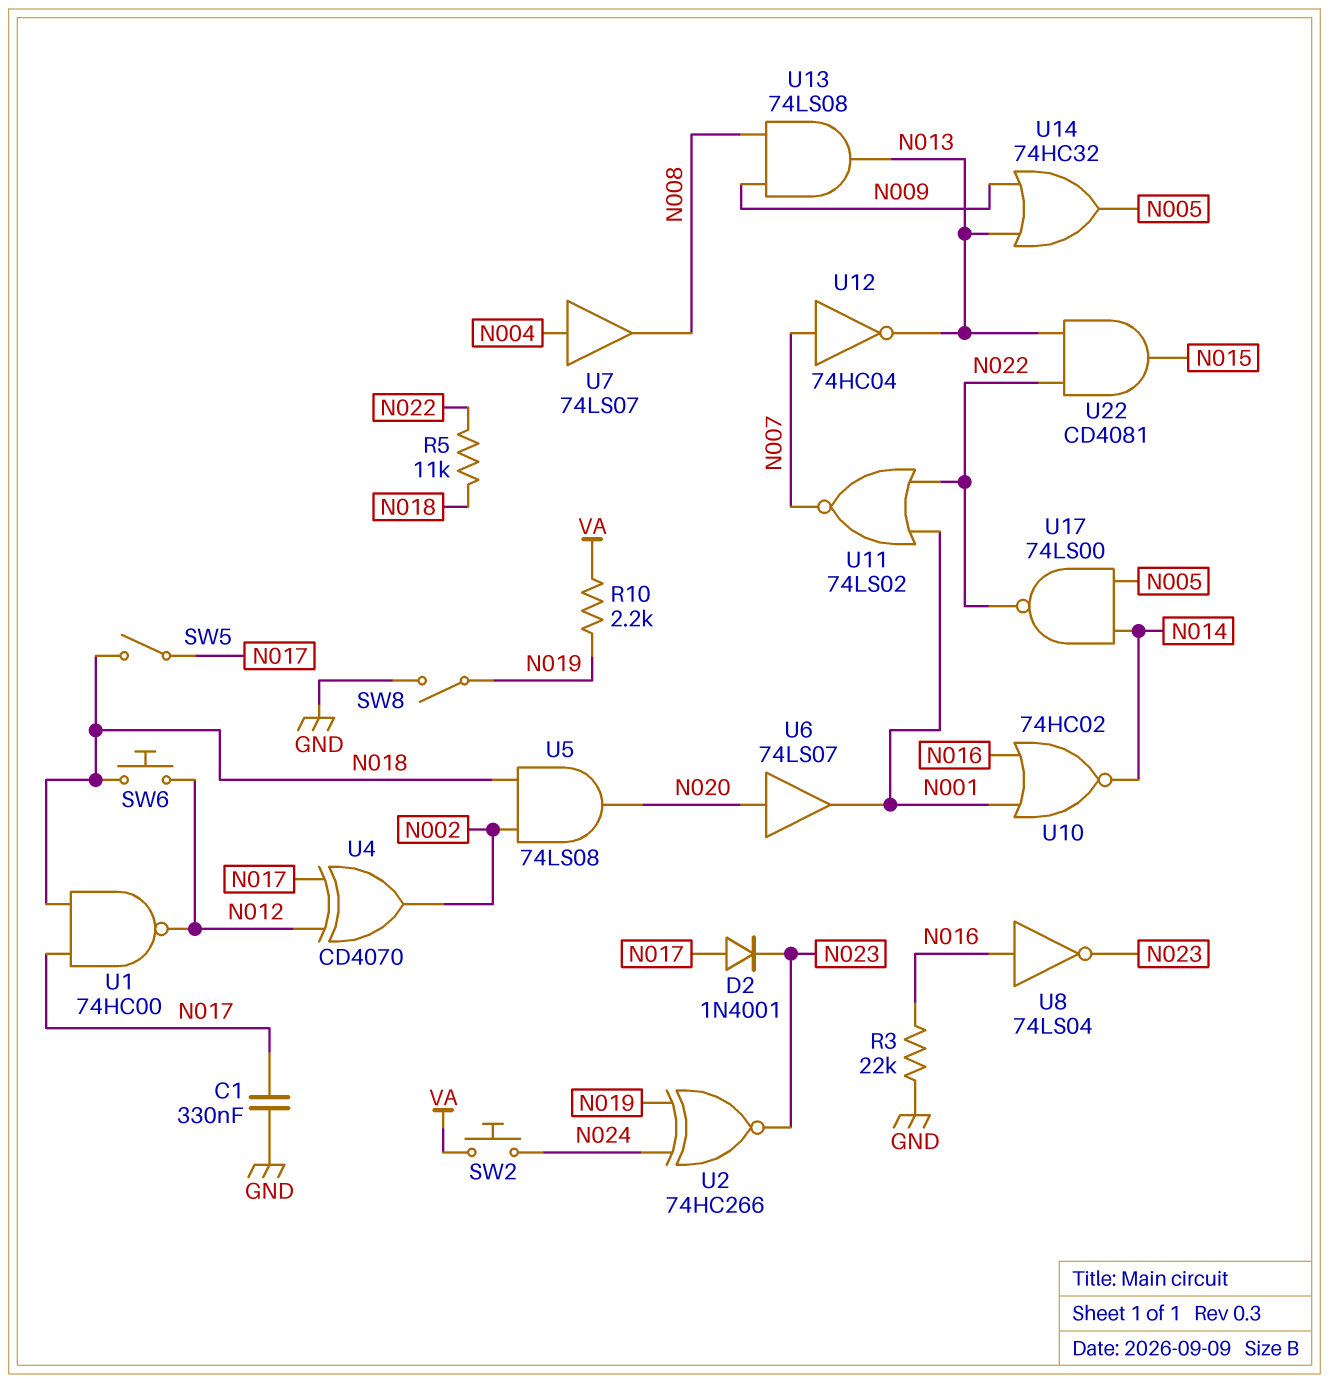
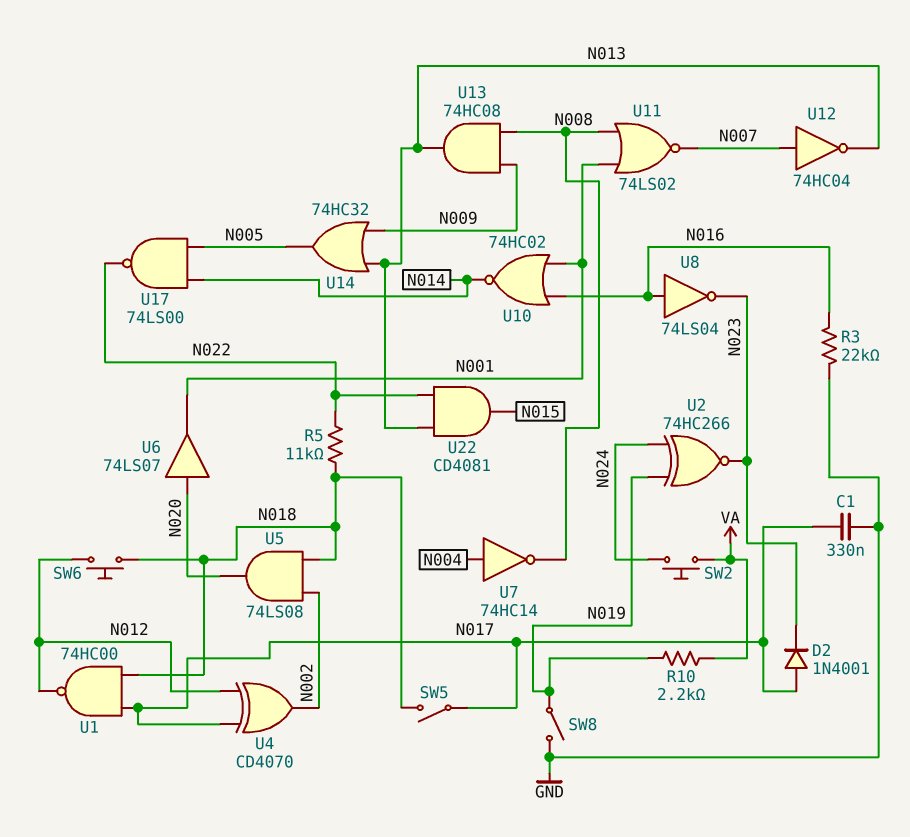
U7: buffer 74LS07 (in N004, out N008) -> NOT 74HC14 (in N004, out N008)
U11: NOR 74LS02 (in N001, in N022, out N007) -> NOR 74LS02 (in N001, in N008, out N007)
U13: AND 74LS08 (in N008, in N009, out N013) -> AND 74HC08 (in N008, in N009, out N013)

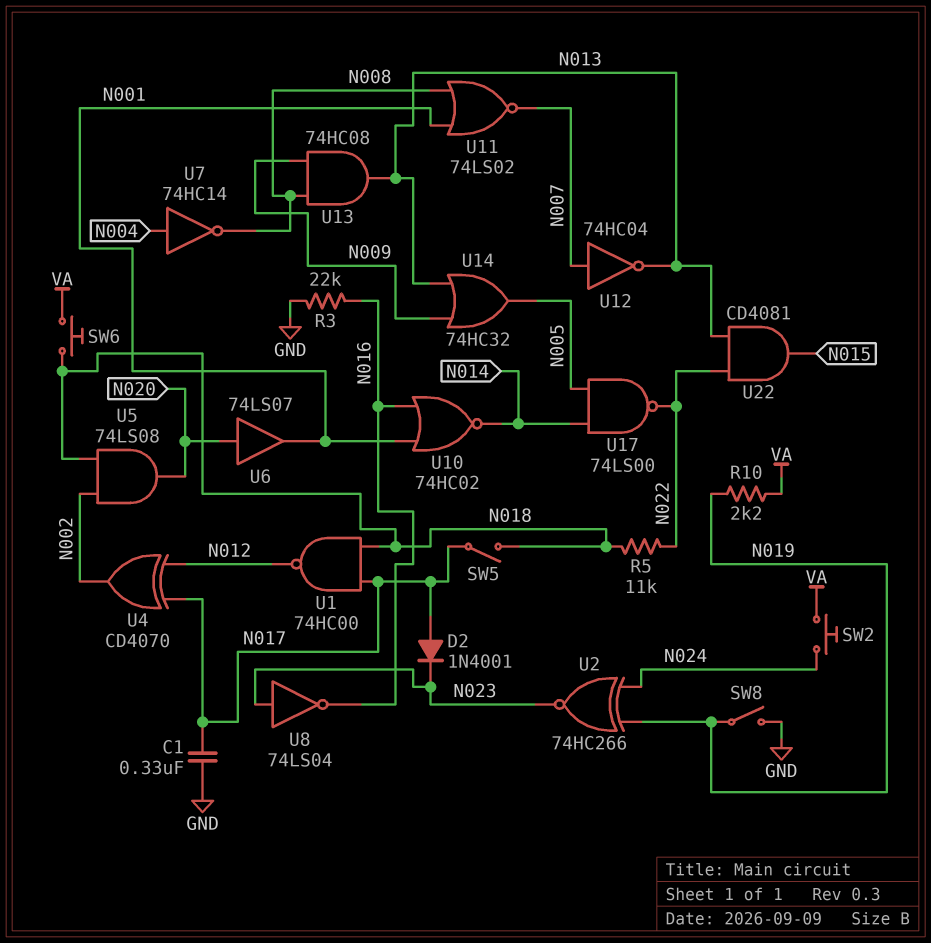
SW6: button (N012, N018) -> button (N018, VA)
U8: NOT 74LS04 (in N016, out N023) -> NOT 74LS04 (in N023, out N016)

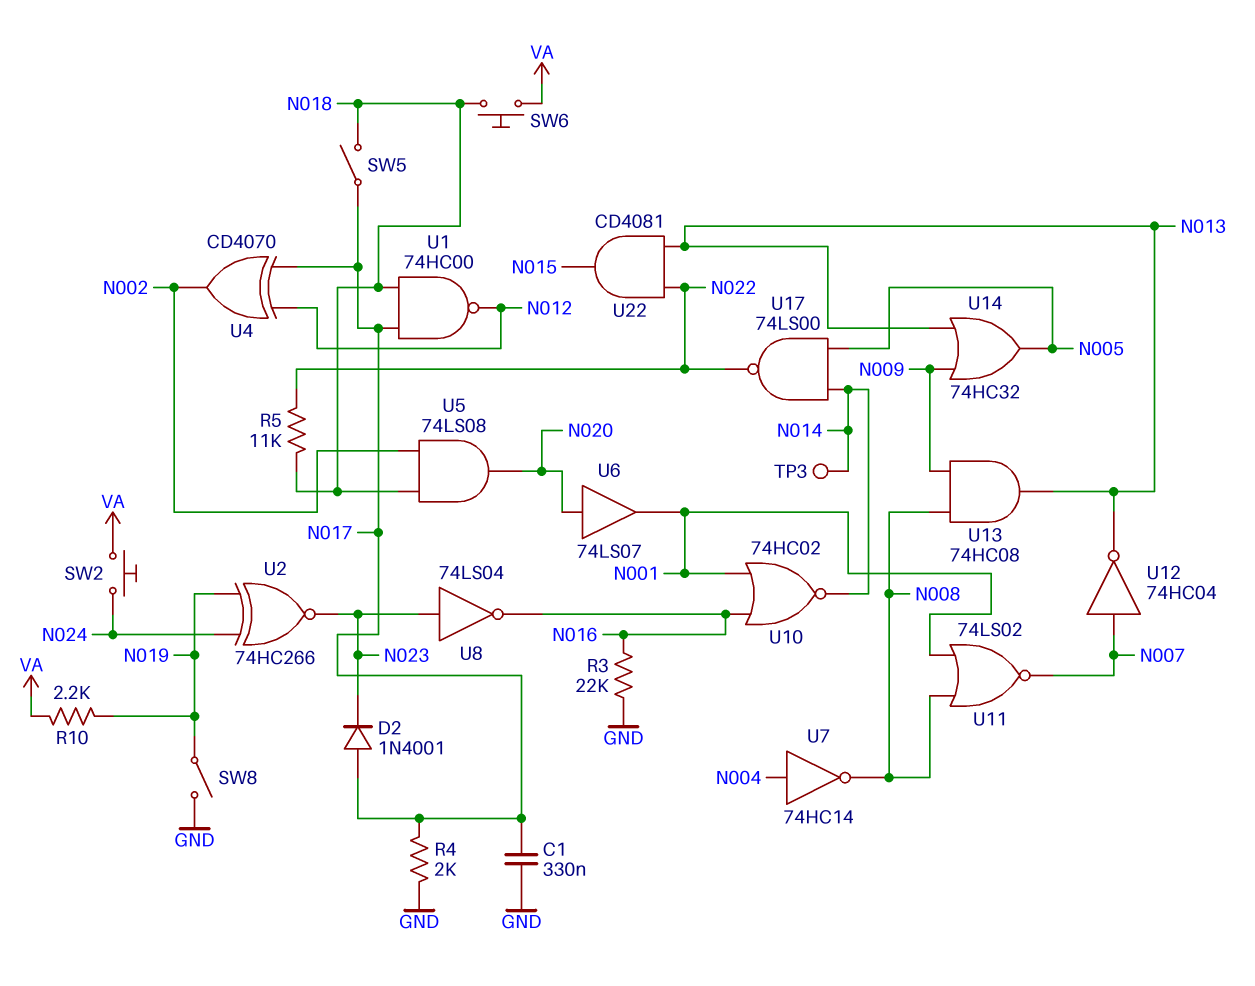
R4: none -> 2k (GND, N017)
TP3: none -> test point (N014)

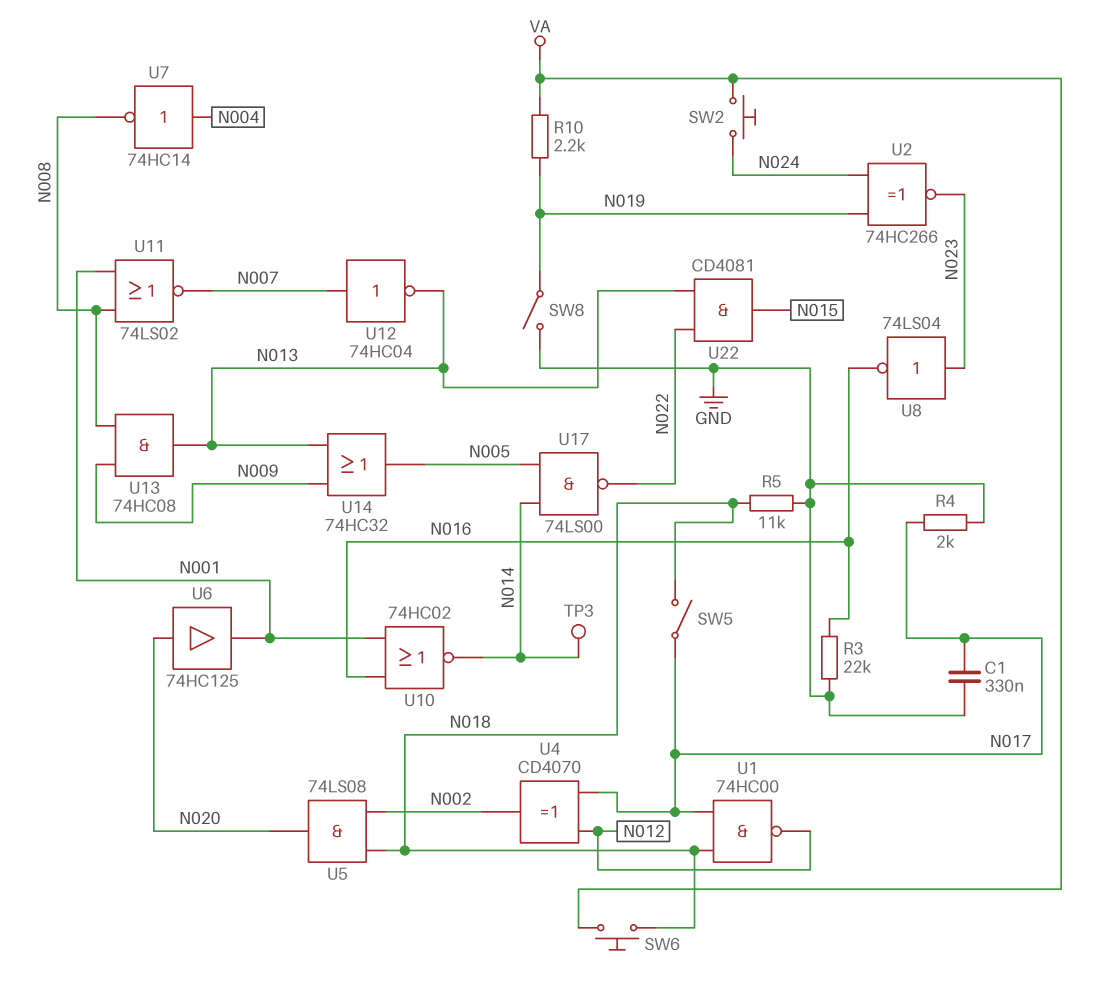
D2: diode 1N4001 (A N017, K N023) -> none
R5: 11k (N018, N022) -> 11k (GND, N018)
U6: buffer 74LS07 (in N020, out N001) -> buffer 74HC125 (in N020, out N001)

